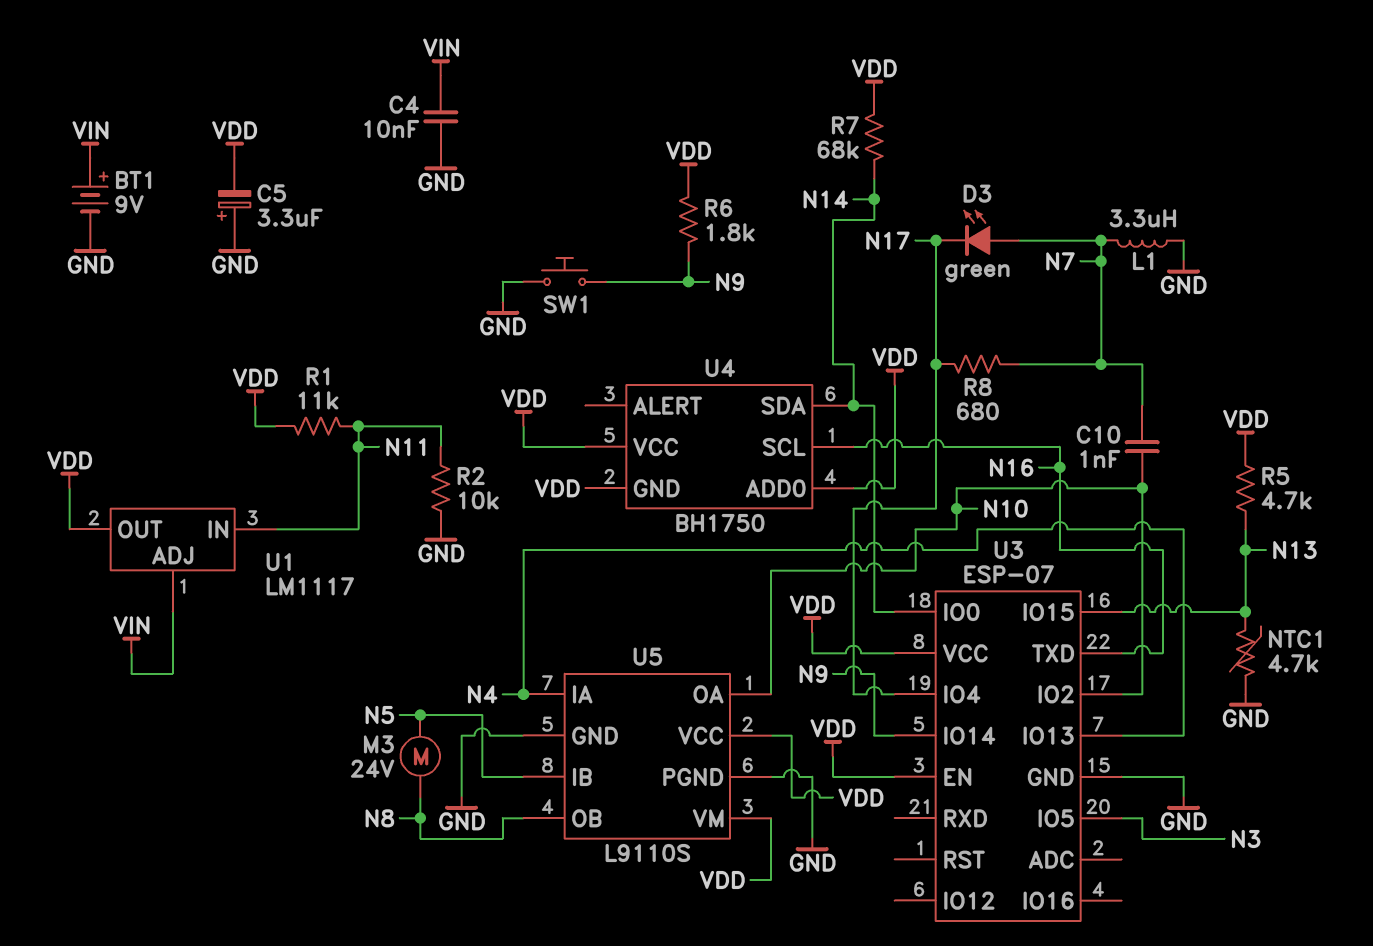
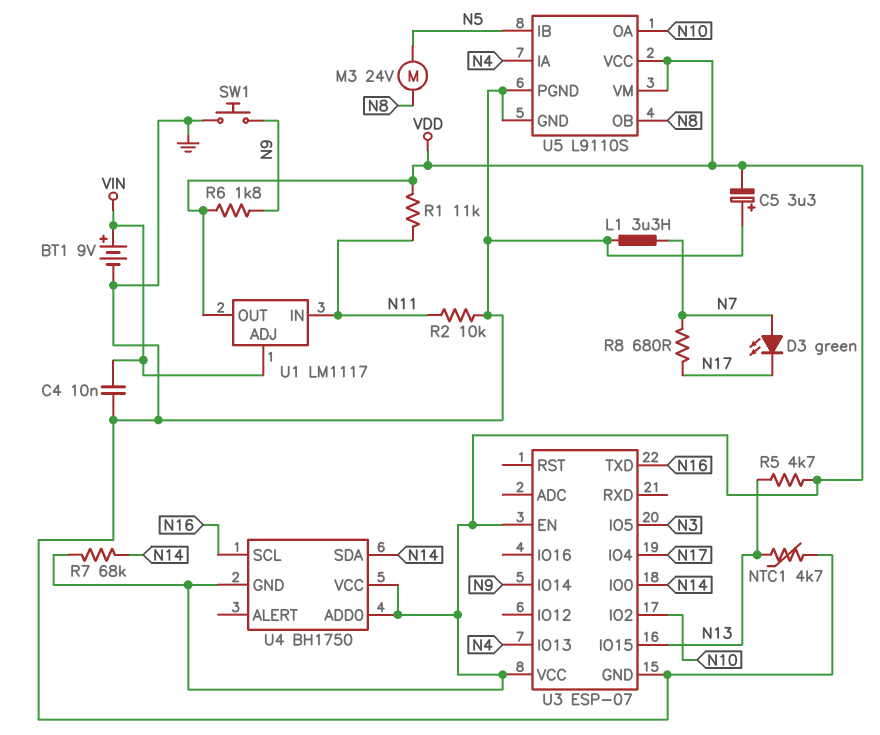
C10: 1nF (N7, N10) -> none

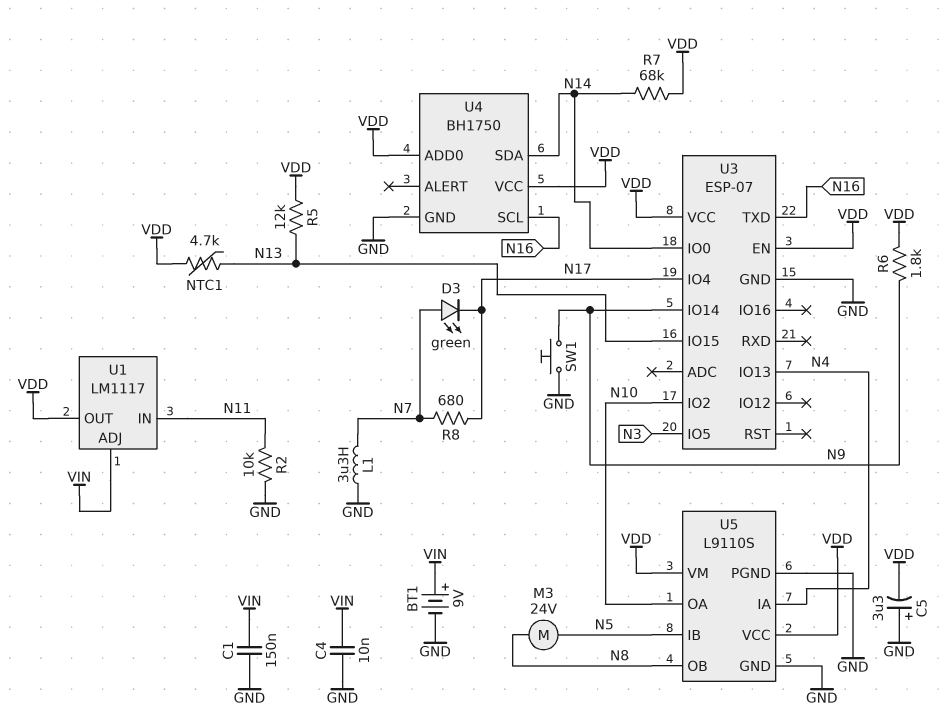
C1: none -> 150nF (GND, VIN)
NTC1: 4.7k (GND, N13) -> 4.7k (N13, VDD)
R1: 11k (N11, VDD) -> none
R5: 4.7k (N13, VDD) -> 12k (N13, VDD)
U4 pin GND: VDD -> GND

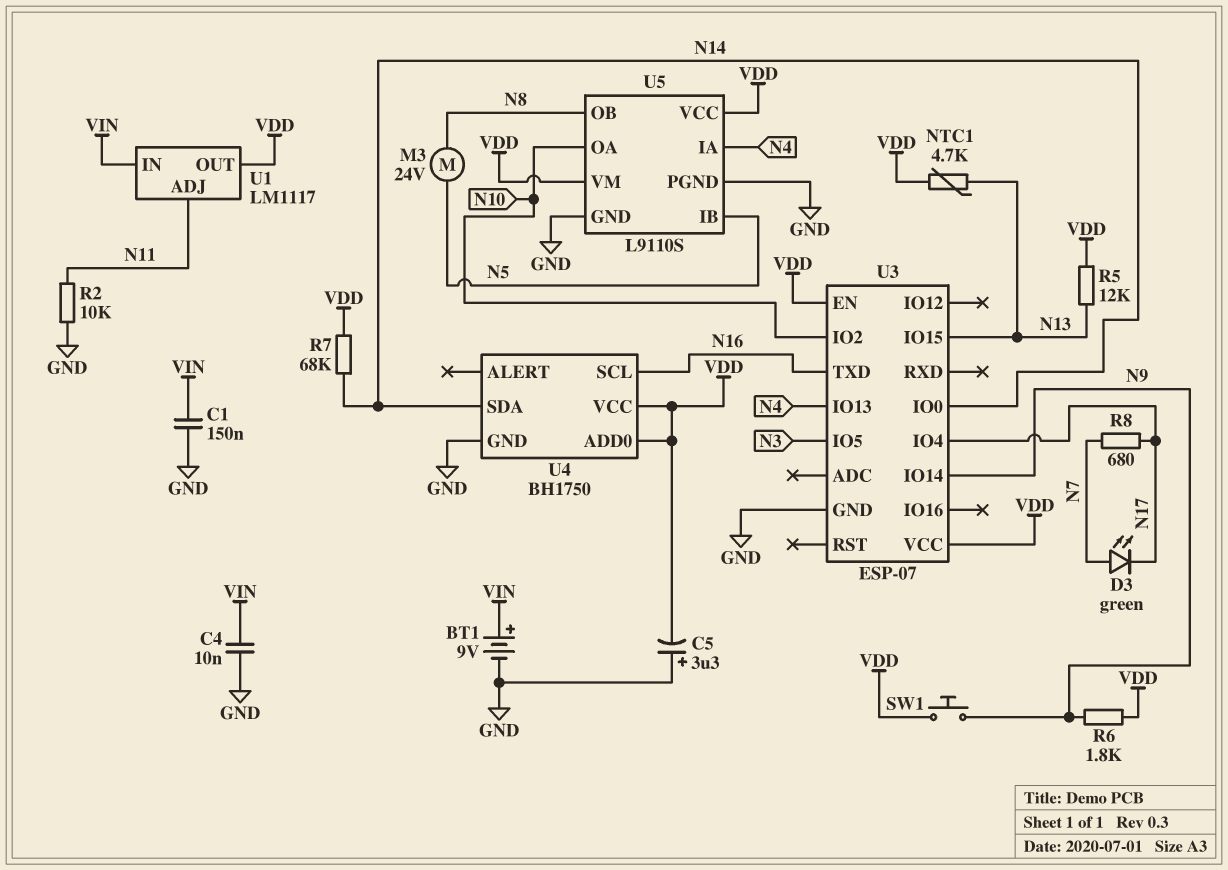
L1: 3.3uH (GND, N7) -> none
SW1: button (GND, N9) -> button (N9, VDD)
U1 pin ADJ: VIN -> N11
U1 pin IN: N11 -> VIN

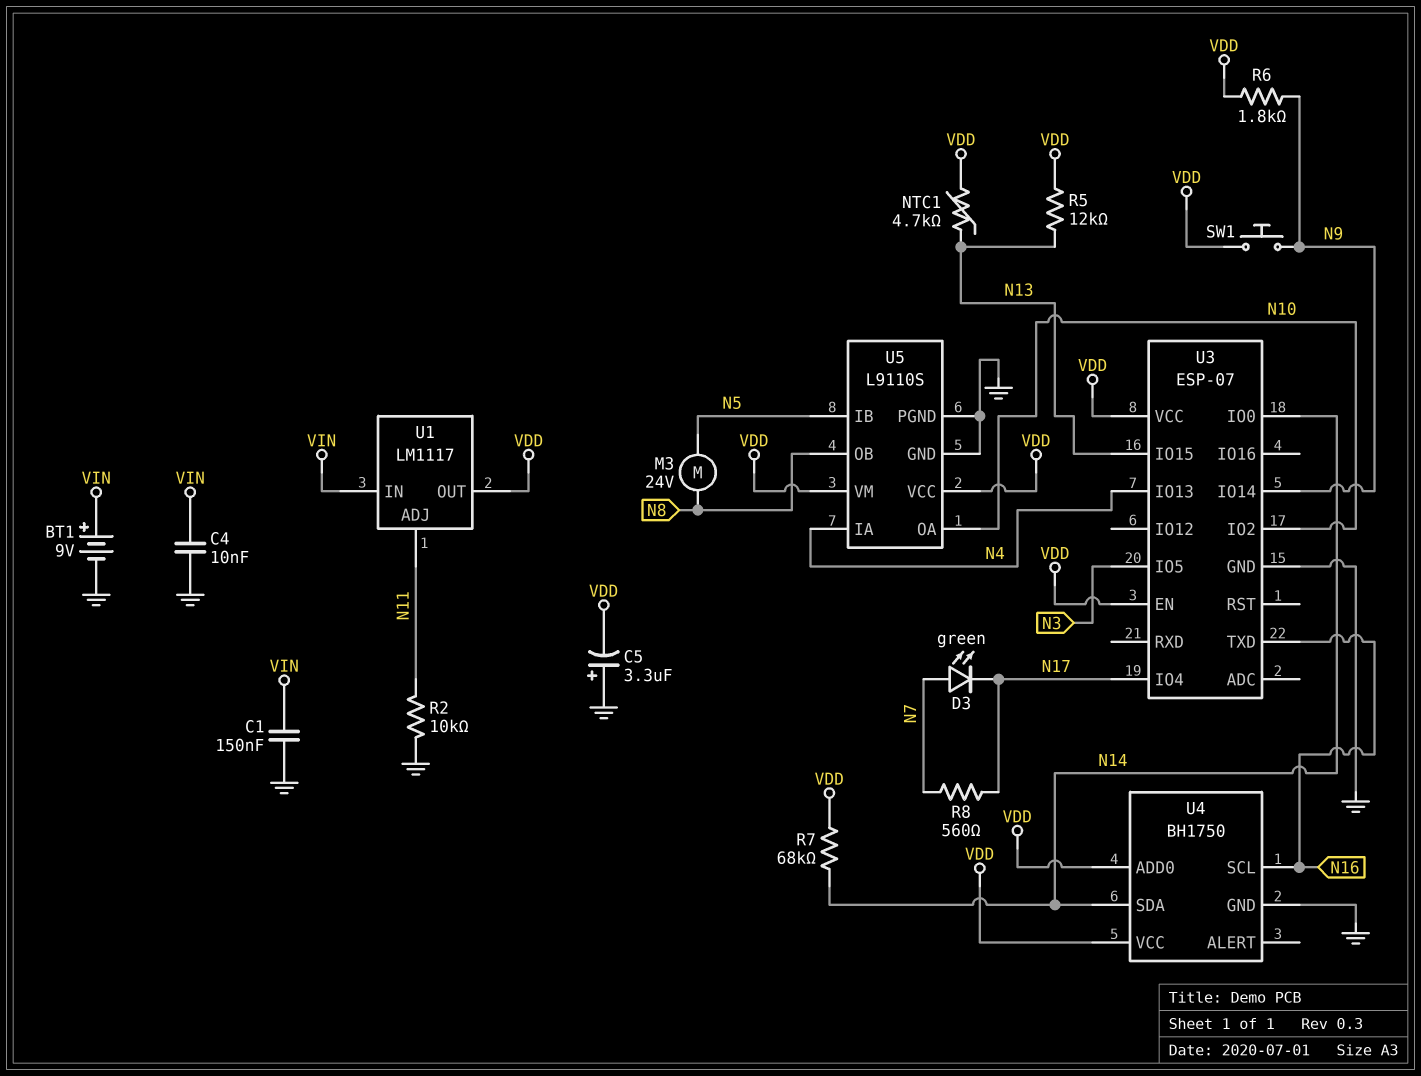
R8: 680 (N7, N17) -> 560 (N7, N17)

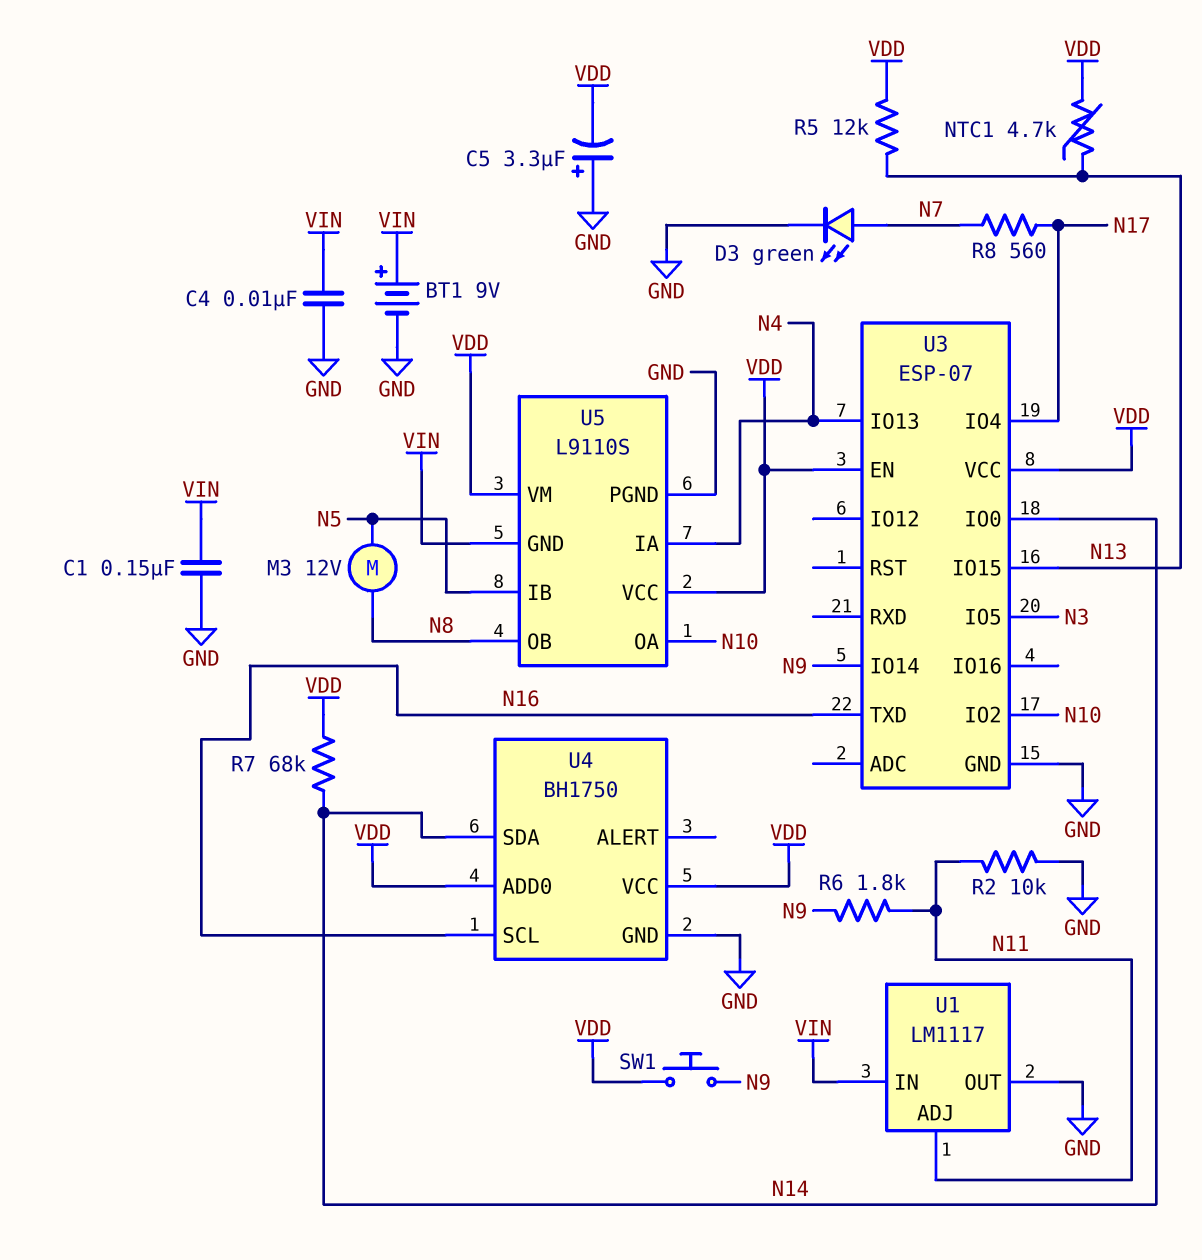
D3: LED green (A N7, K N17) -> LED green (A N7, K GND)
M3: motor 24V (N5, N8) -> motor 12V (N5, N8)
R6: 1.8k (N9, VDD) -> 1.8k (N9, N11)
U1 pin OUT: VDD -> GND
U5 pin GND: GND -> VIN

